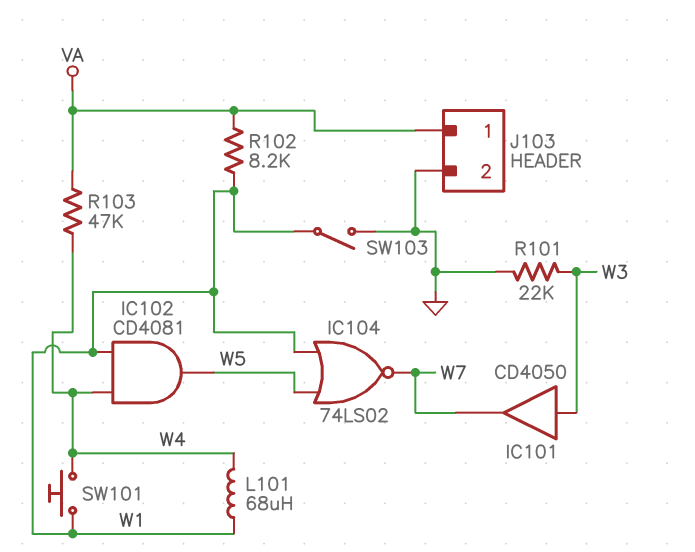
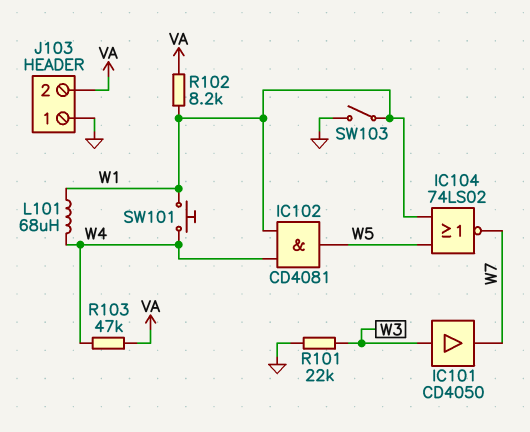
J103 pin 1: VA -> GND
J103 pin 2: GND -> VA

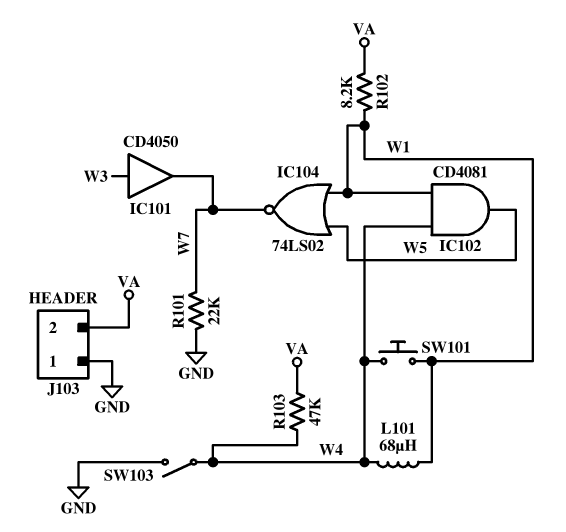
R101: 22k (GND, W3) -> 22k (GND, W7)
SW103: switch (GND, W1) -> switch (GND, W4)

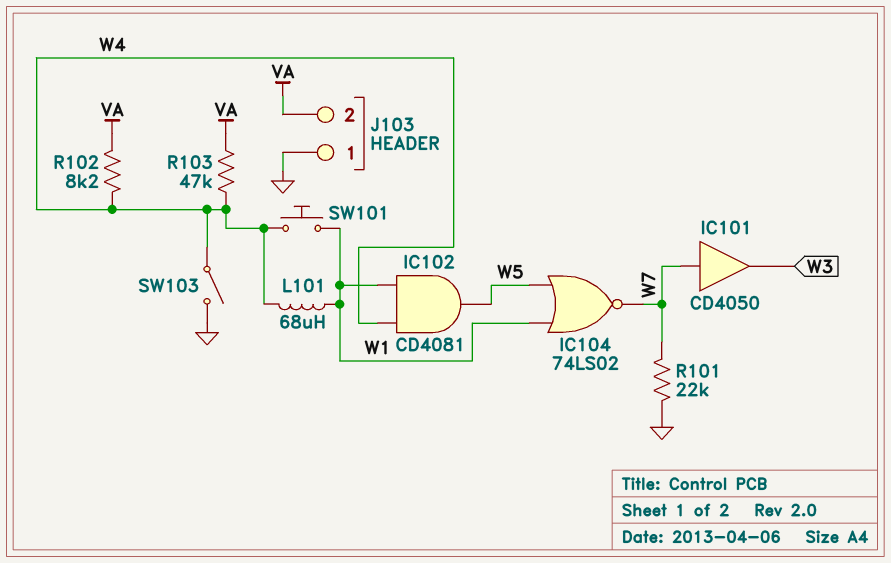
IC101: buffer CD4050 (in W3, out W7) -> buffer CD4050 (in W7, out W3)
R102: 8.2k (VA, W1) -> 8.2k (VA, W4)

